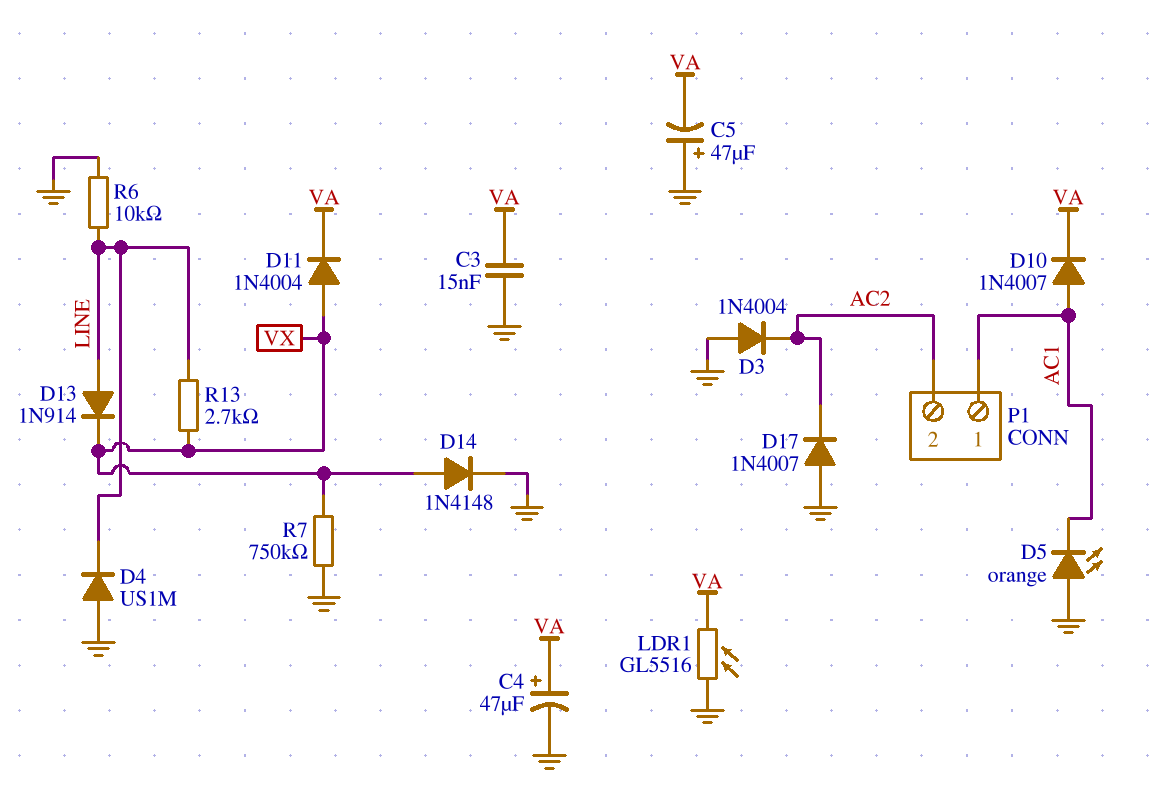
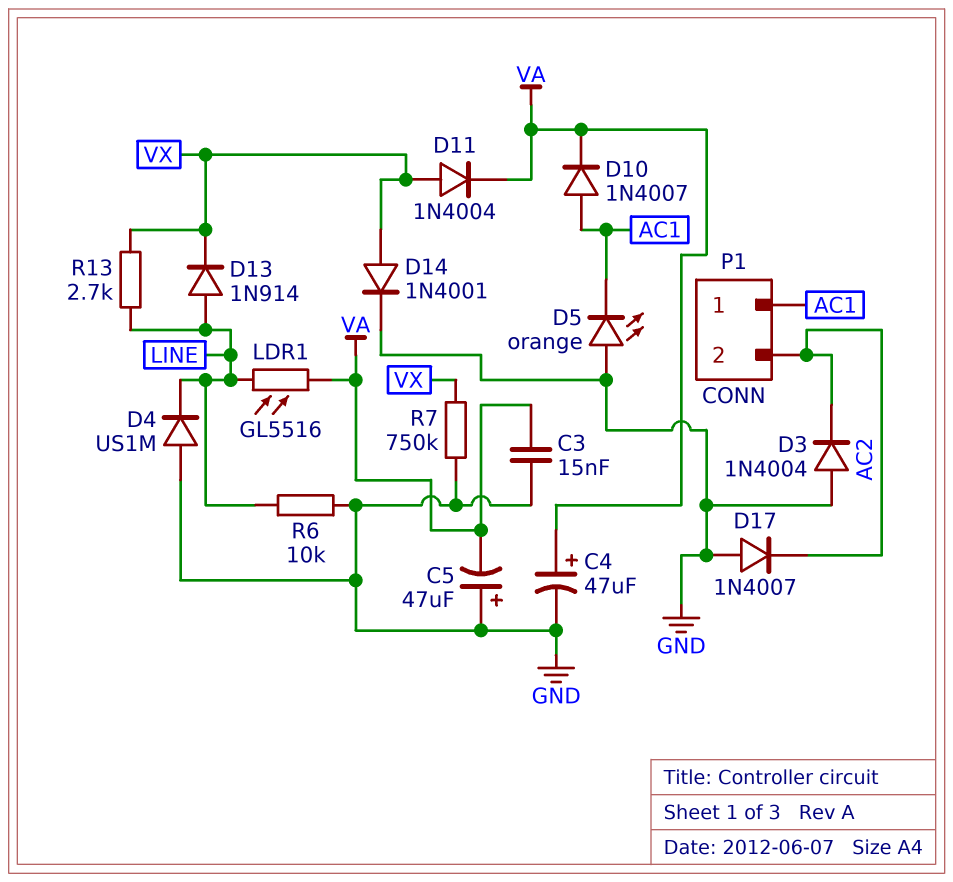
D14: diode 1N4148 (A VX, K GND) -> diode 1N4001 (A VX, K GND)
LDR1: GL5516 (GND, VA) -> GL5516 (LINE, VA)

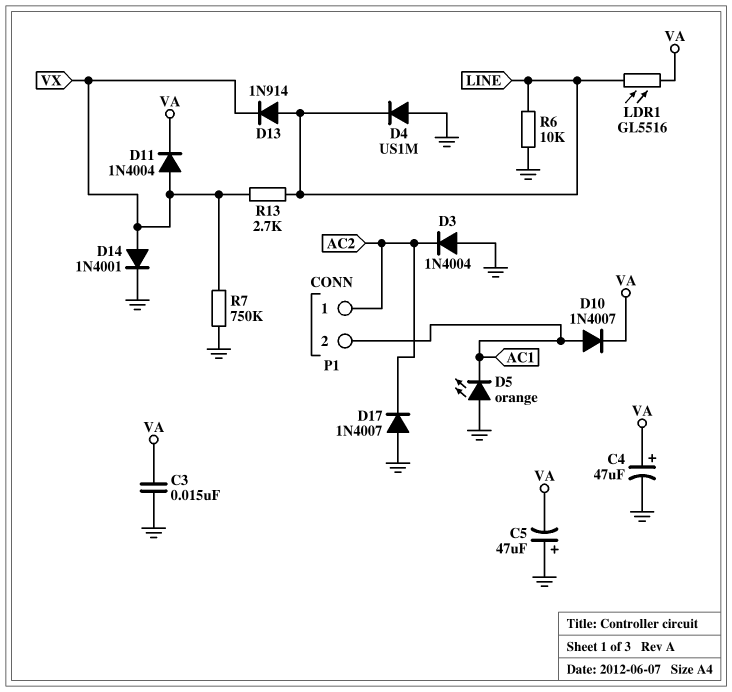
P1 pin 1: AC1 -> AC2
P1 pin 2: AC2 -> AC1

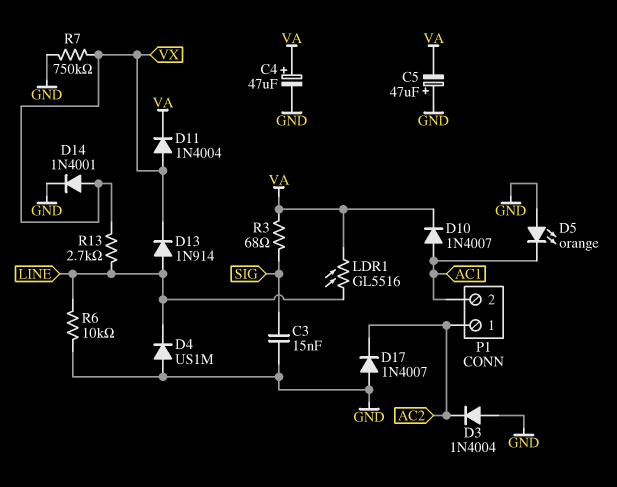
C3: 15nF (GND, VA) -> 15nF (GND, SIG)
R3: none -> 68 (SIG, VA)

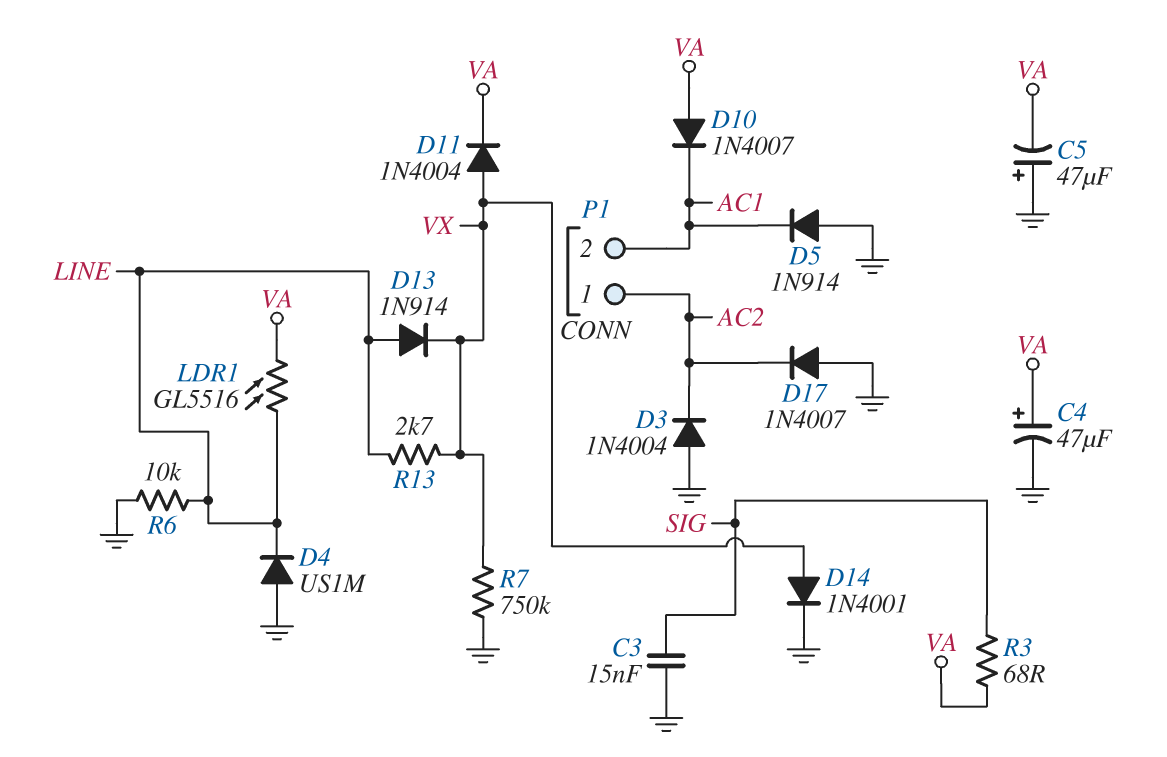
D5: LED orange (A GND, K AC1) -> diode 1N914 (A GND, K AC1)
D10: diode 1N4007 (A AC1, K VA) -> diode 1N4007 (A VA, K AC1)

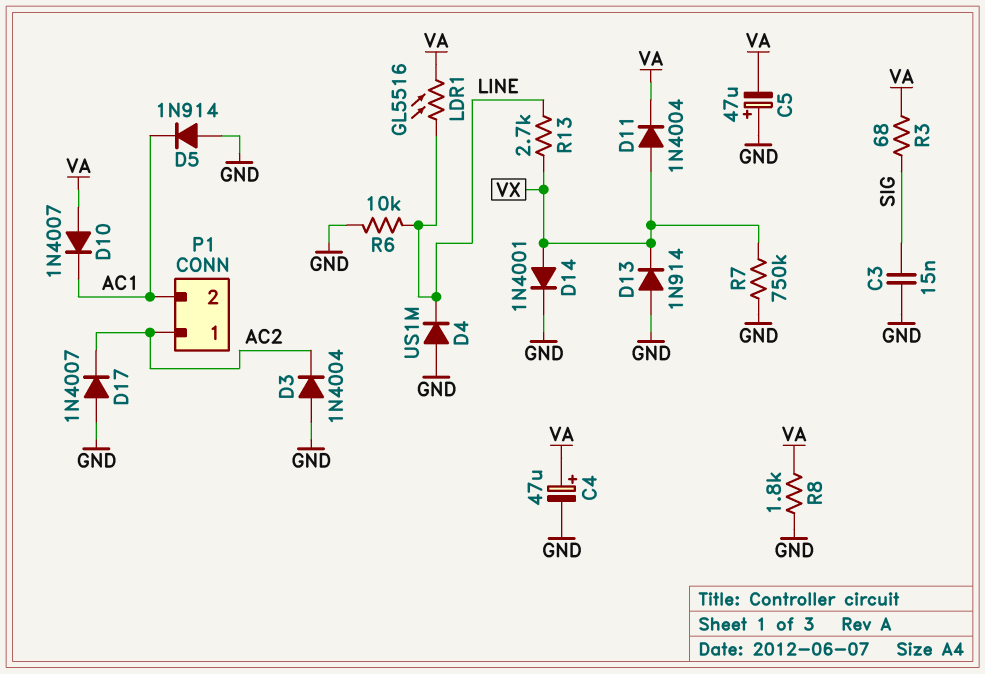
D13: diode 1N914 (A LINE, K VX) -> diode 1N914 (A GND, K VX)
R8: none -> 1.8k (GND, VA)

